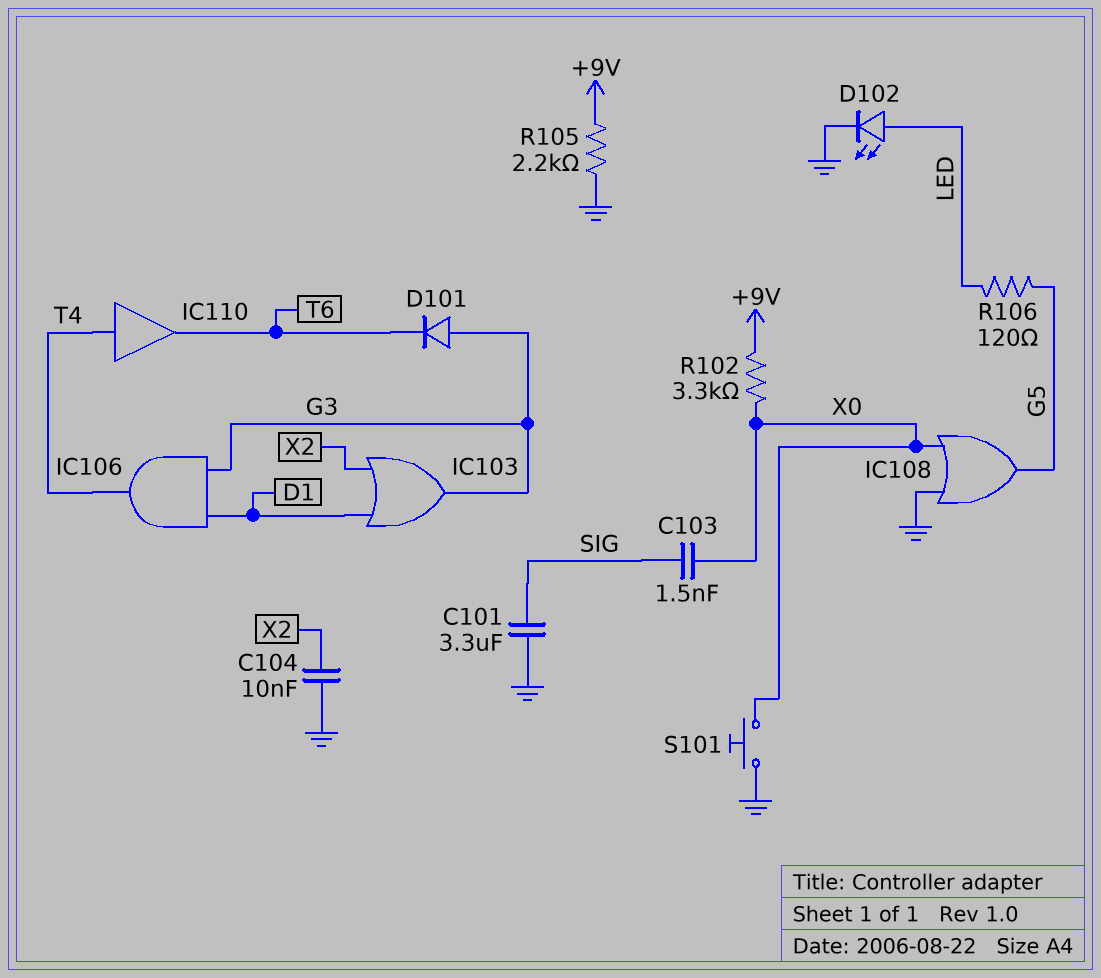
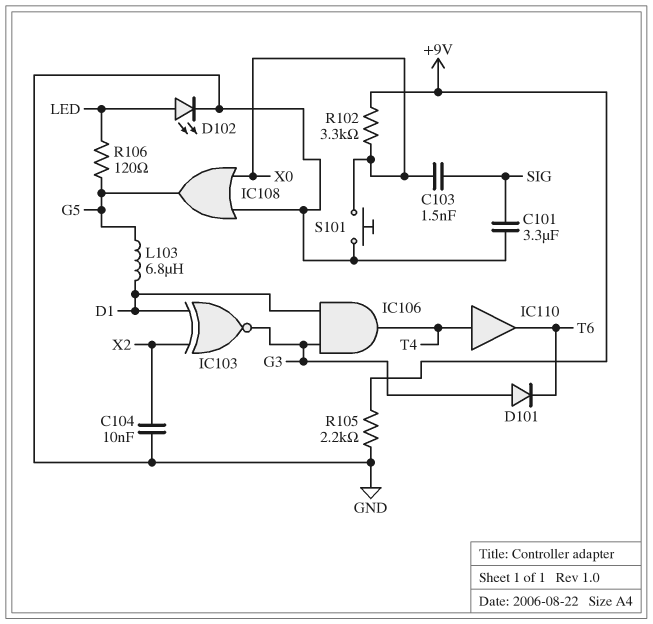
IC103: OR (in D1, in X2, out G3) -> XNOR (in D1, in X2, out G3)
L103: none -> 6.8uH (D1, G5)

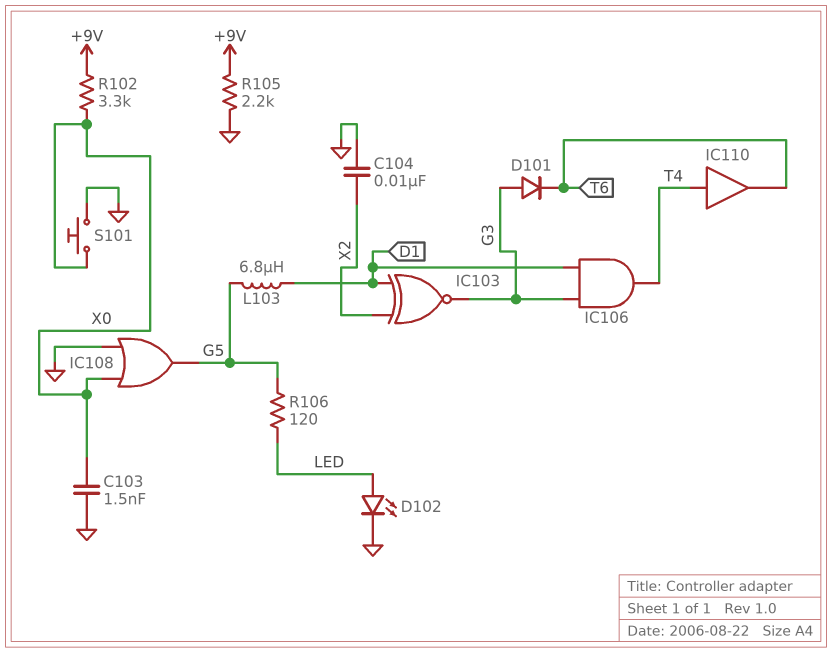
C101: 3.3uF (GND, SIG) -> none
C103: 1.5nF (SIG, X0) -> 1.5nF (GND, X0)

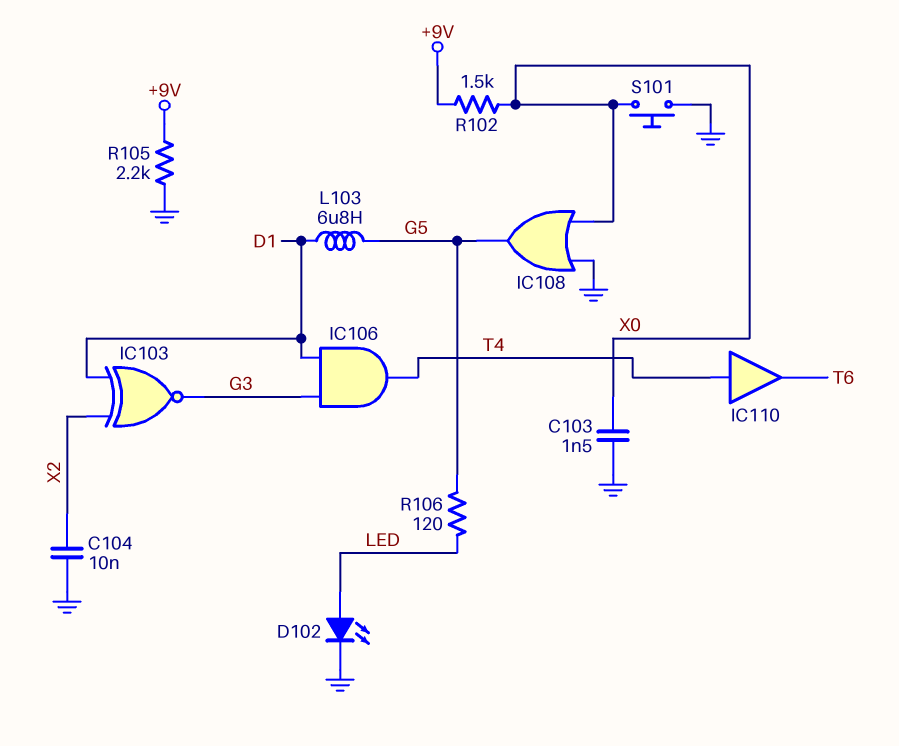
D101: diode (A G3, K T6) -> none
R102: 3.3k (+9V, X0) -> 1.5k (+9V, X0)

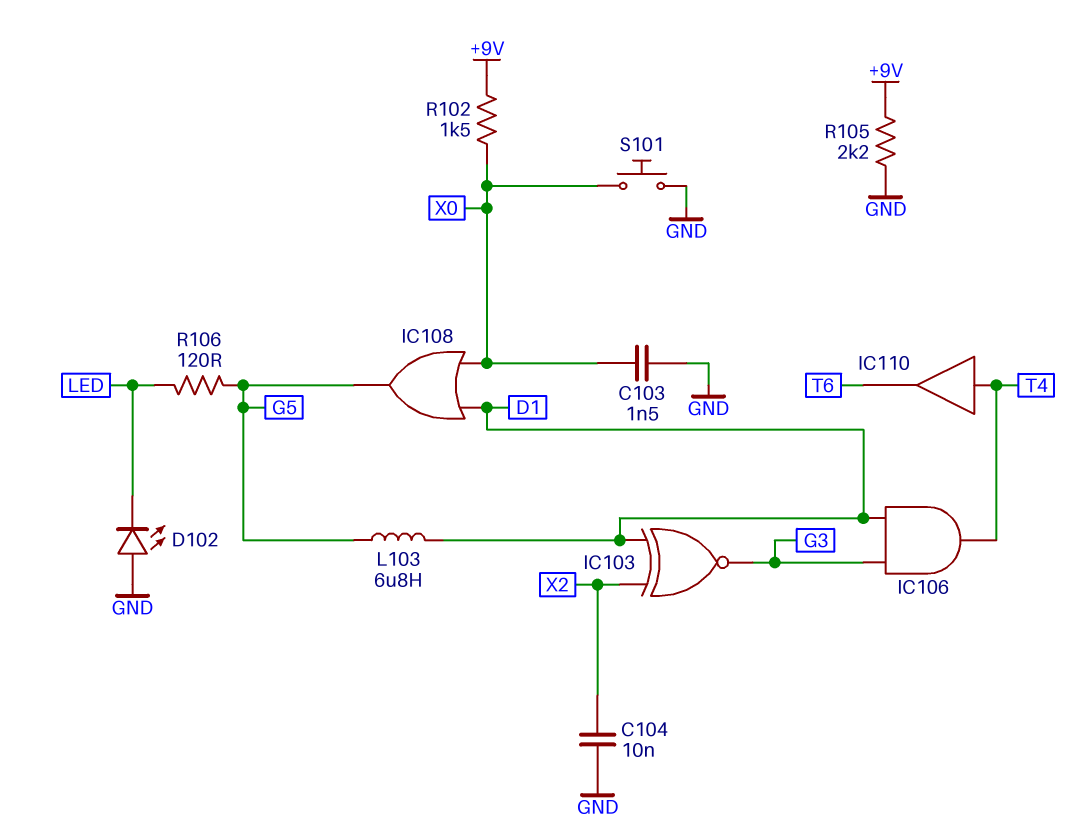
D102: LED (A LED, K GND) -> LED (A GND, K LED)
IC108: OR (in GND, in X0, out G5) -> OR (in D1, in X0, out G5)

